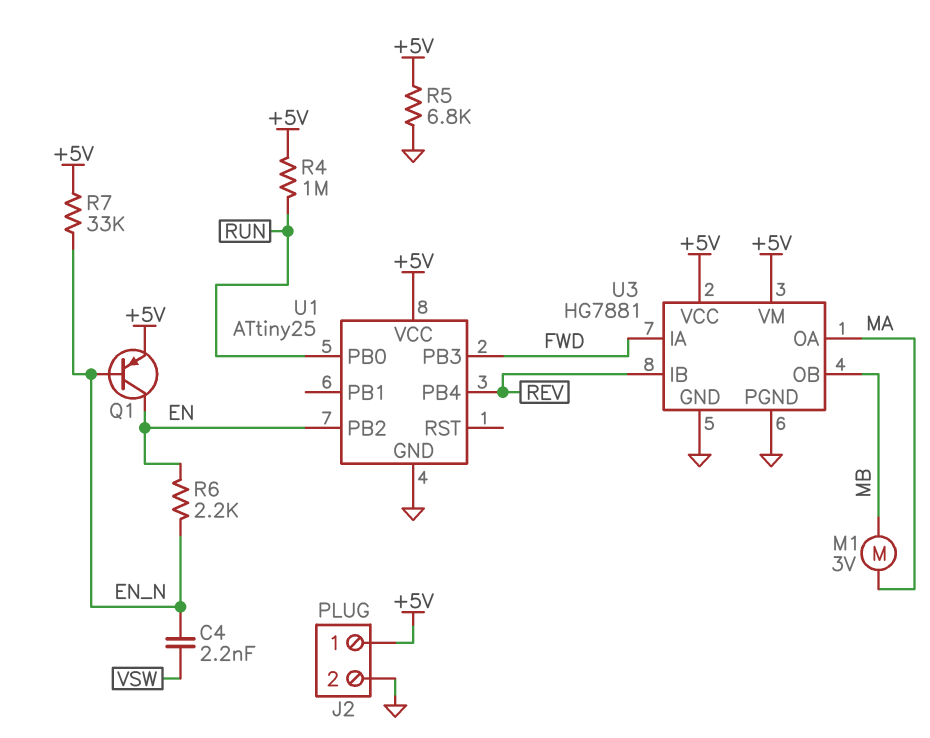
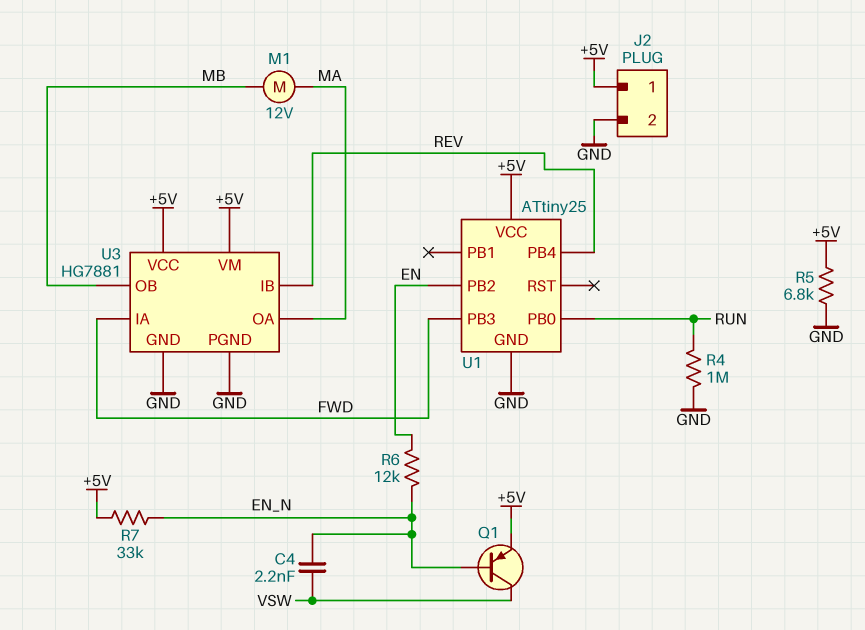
M1: motor 3V (MA, MB) -> motor 12V (MA, MB)
Q1: PNP (B EN_N, C EN, E +5V) -> PNP (B EN_N, C VSW, E +5V)
R4: 1M (+5V, RUN) -> 1M (GND, RUN)
R6: 2.2k (EN, EN_N) -> 12k (EN, EN_N)

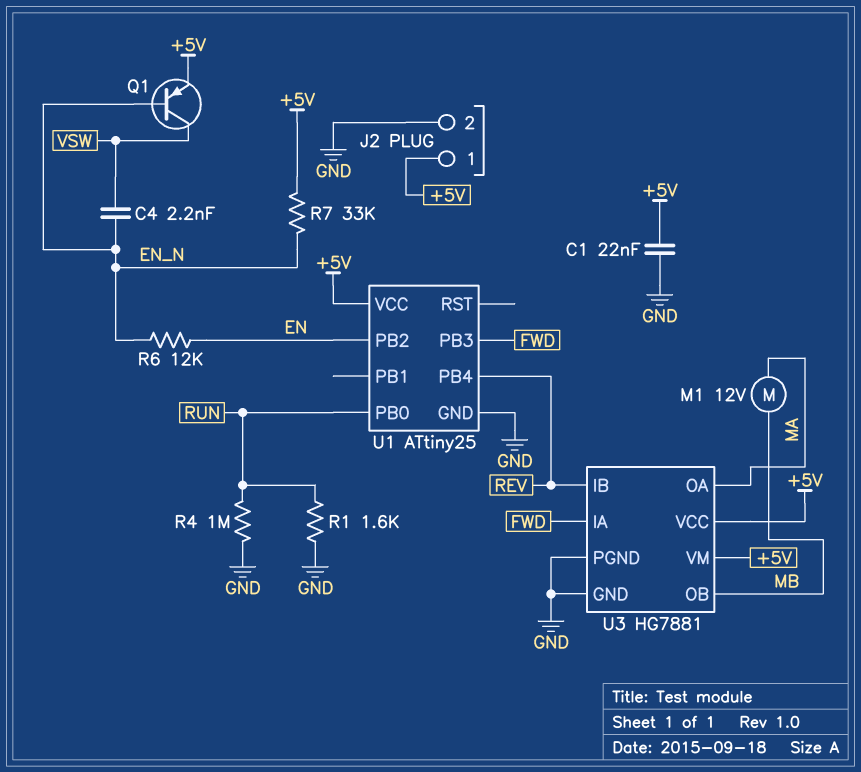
C1: none -> 22nF (+5V, GND)
R1: none -> 1.6k (GND, RUN)
R5: 6.8k (+5V, GND) -> none

